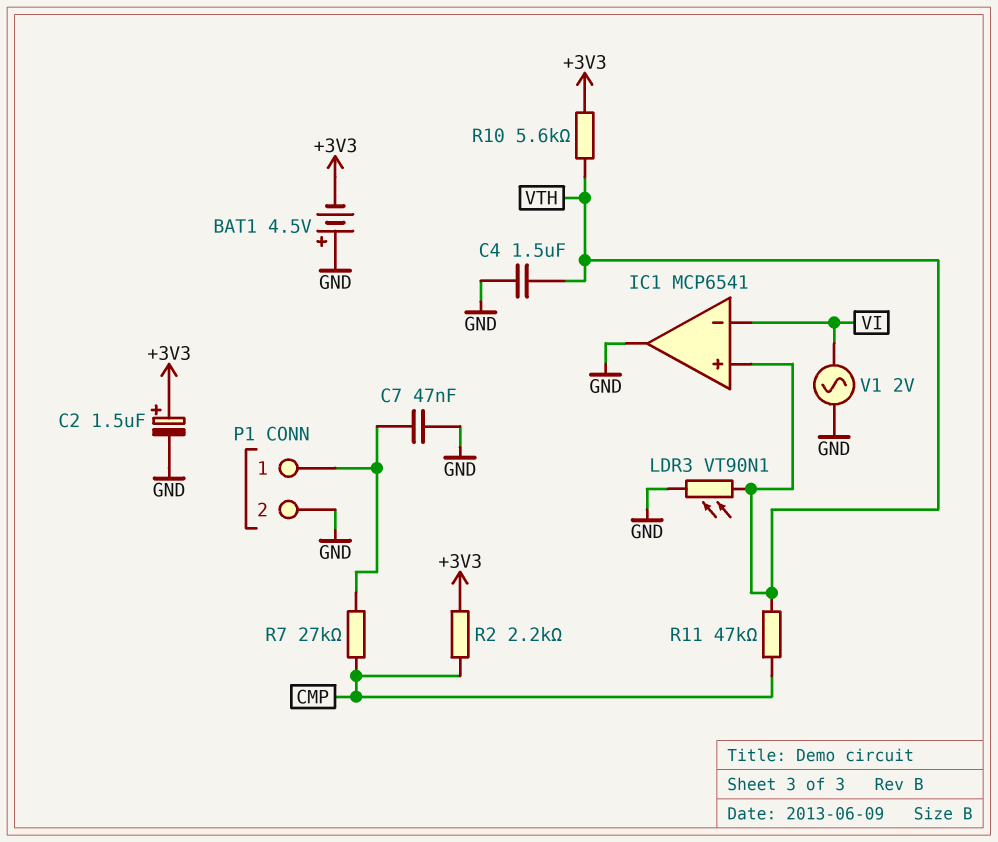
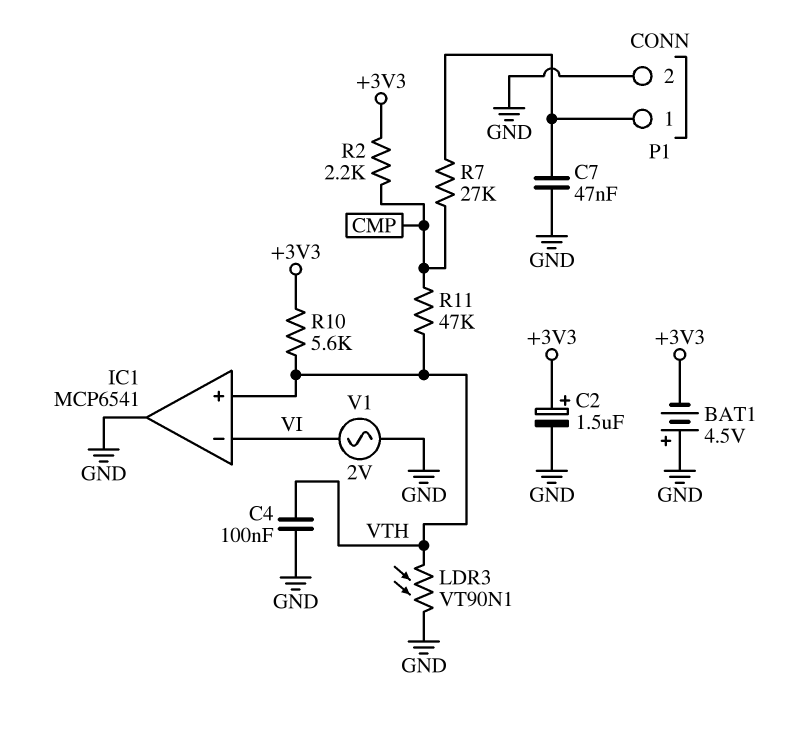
C4: 1.5uF (GND, VTH) -> 100nF (GND, VTH)

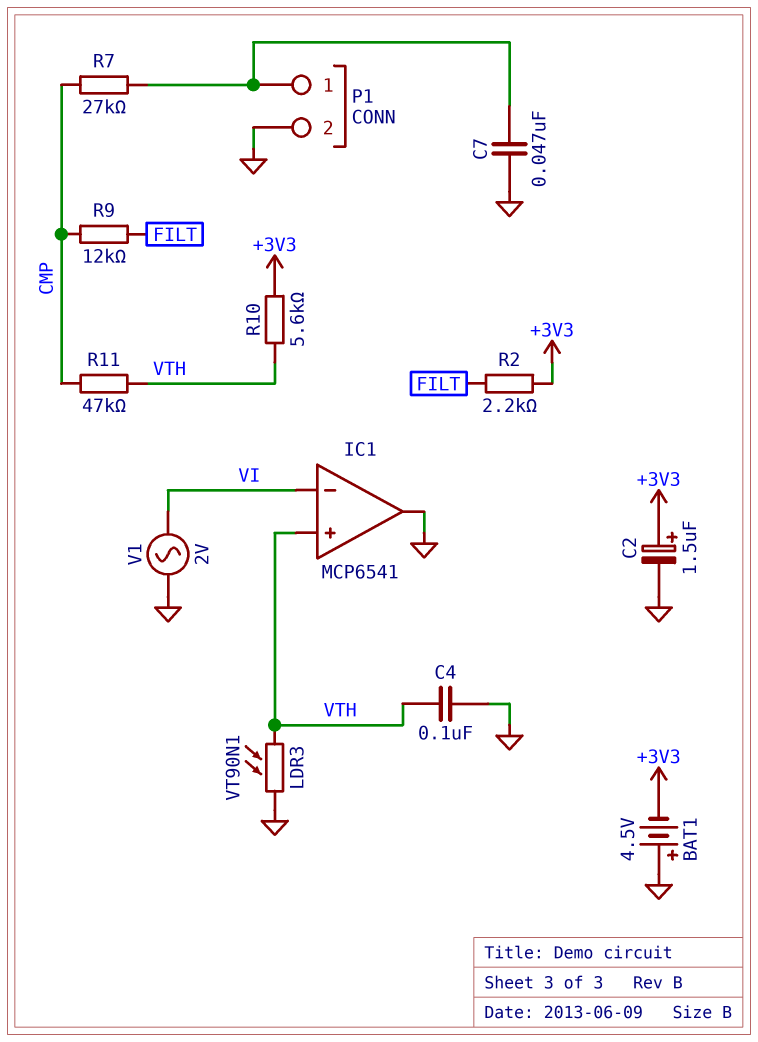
R2: 2.2k (+3V3, CMP) -> 2.2k (+3V3, FILT)
R9: none -> 12k (CMP, FILT)

